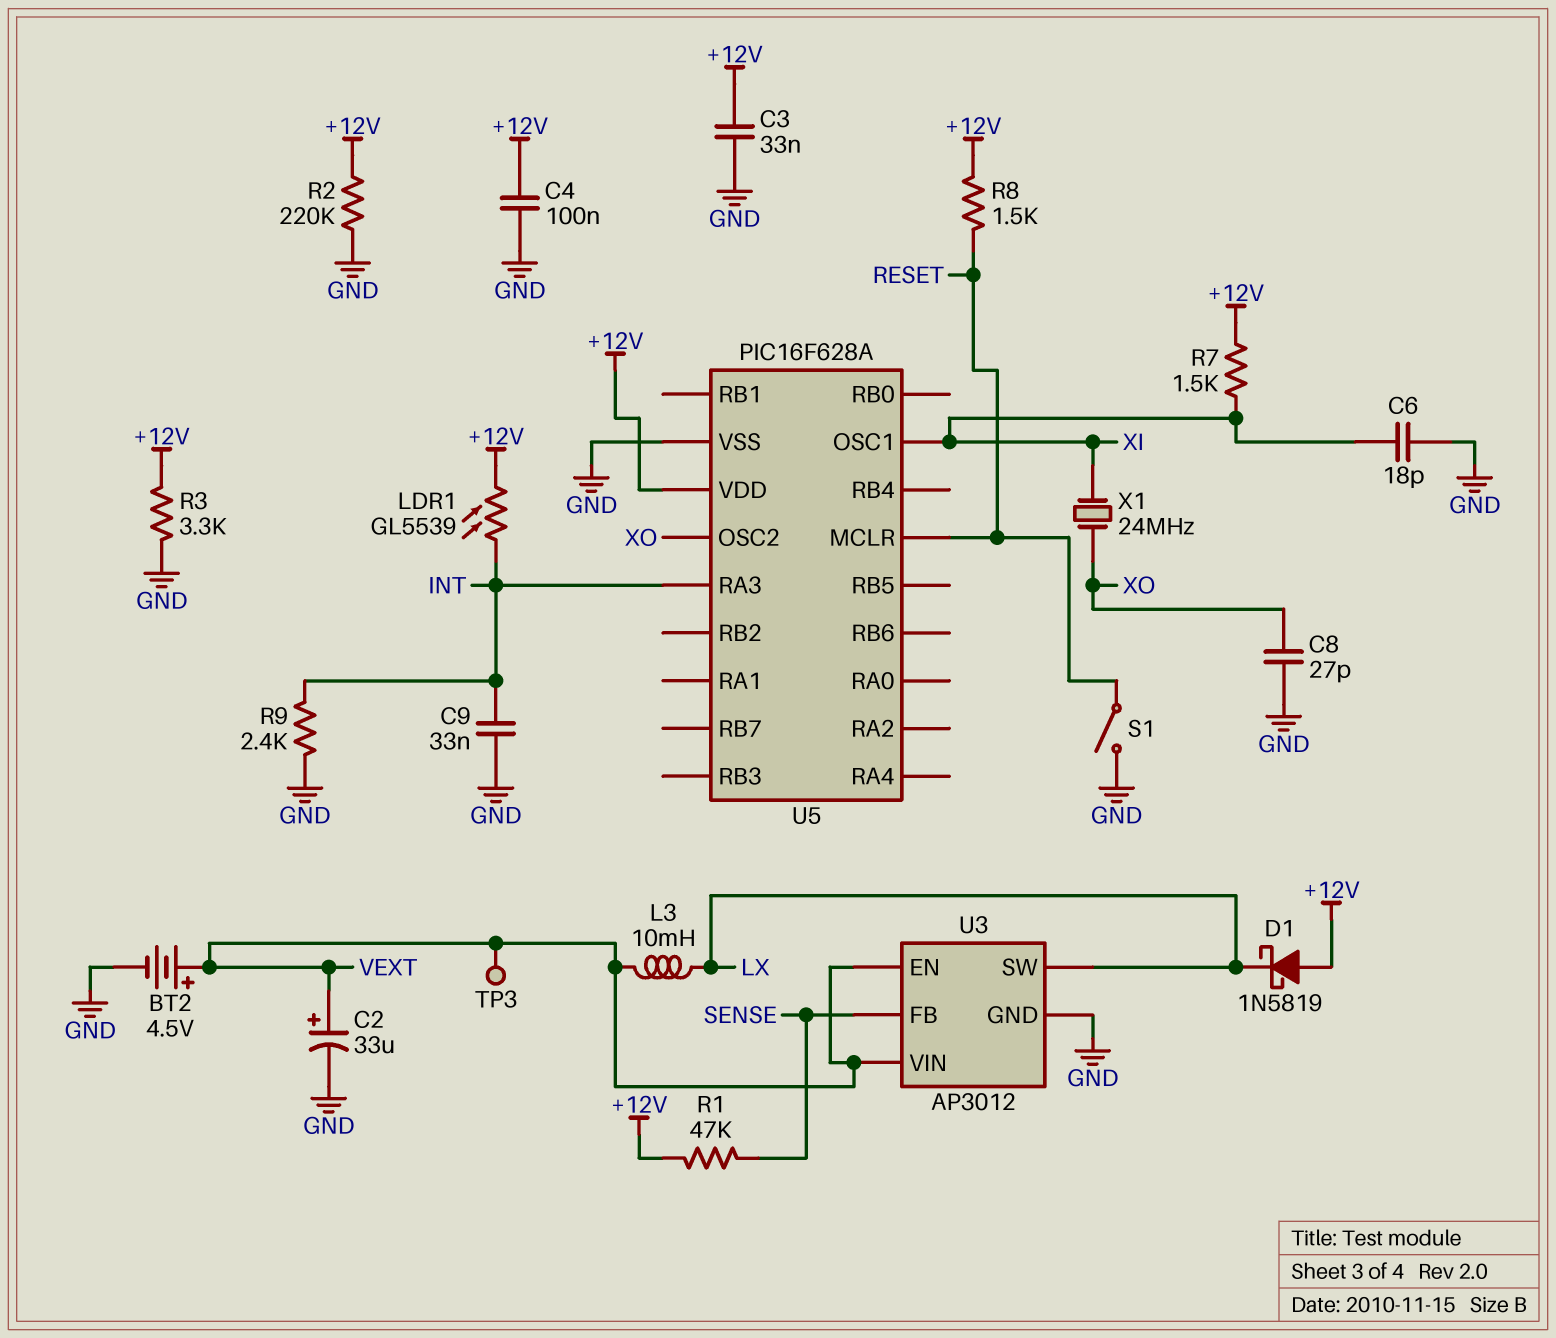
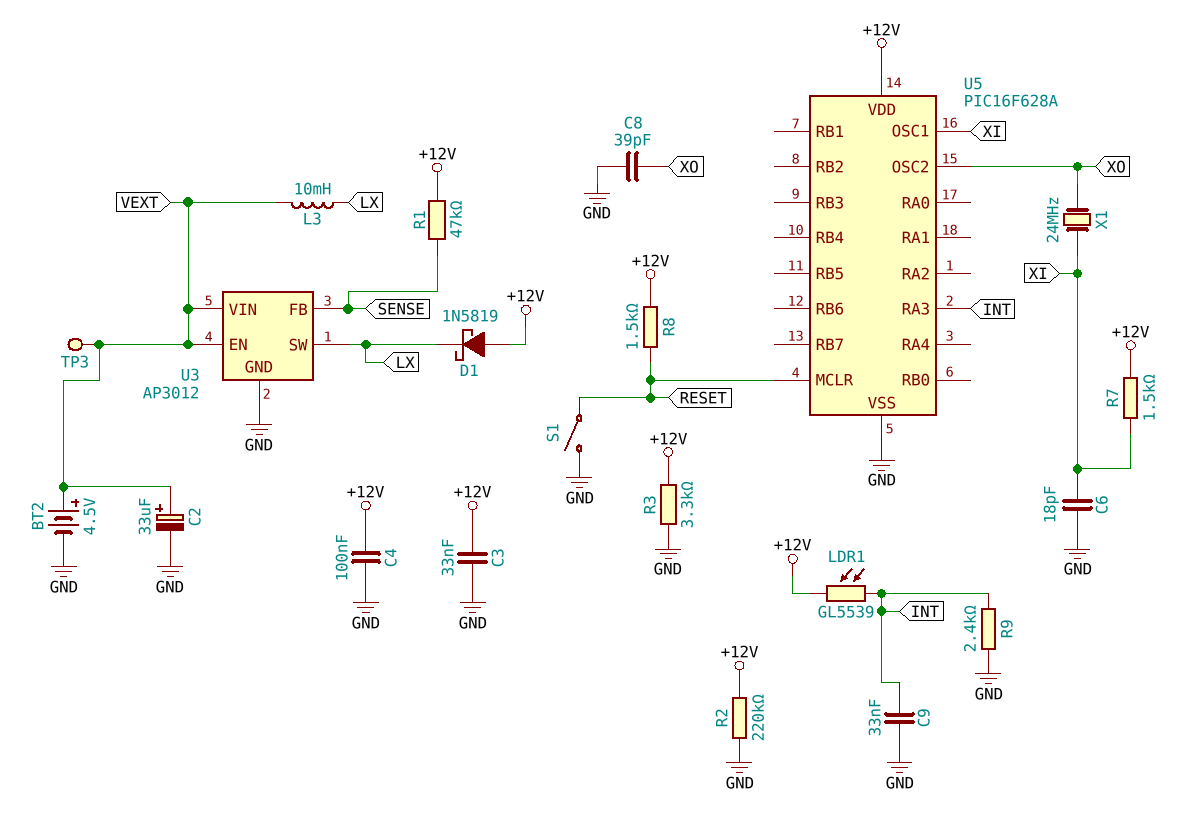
C8: 27pF (GND, XO) -> 39pF (GND, XO)

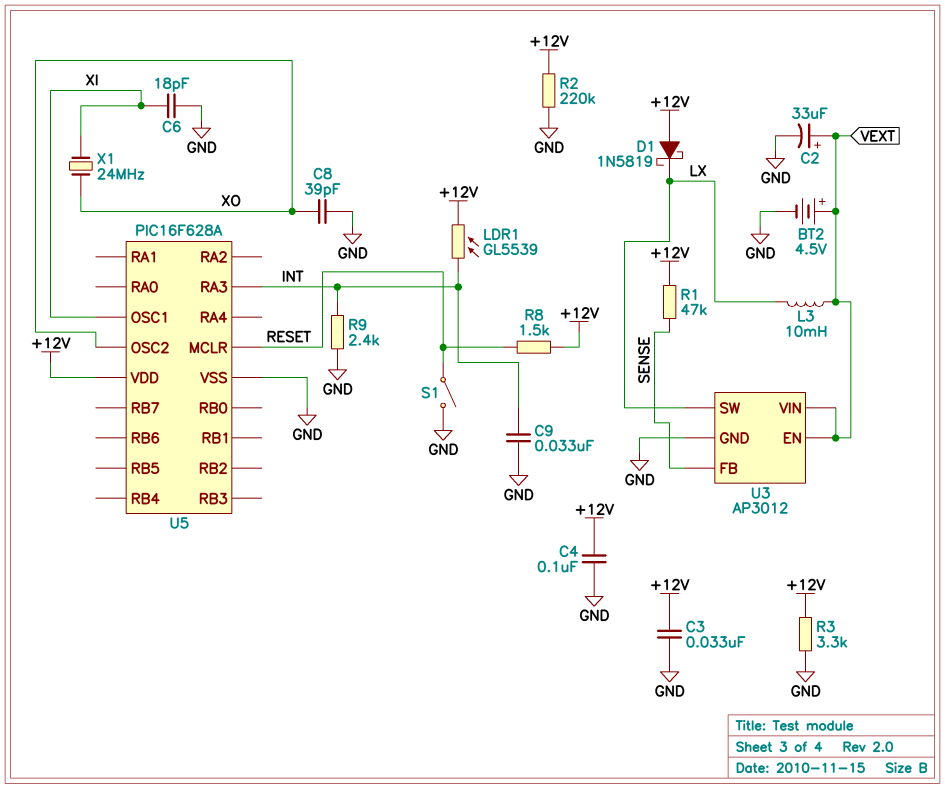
R7: 1.5k (+12V, XI) -> none
TP3: test point (VEXT) -> none

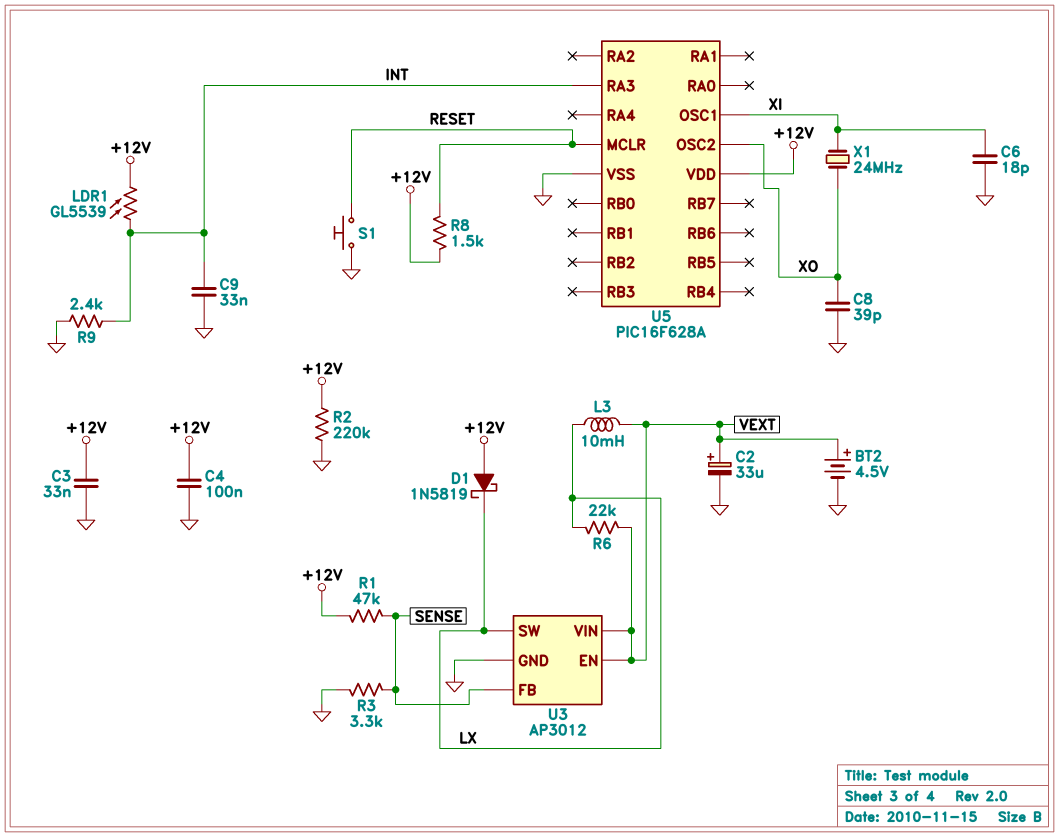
R3: 3.3k (+12V, GND) -> 3.3k (GND, SENSE)
R6: none -> 22k (LX, VEXT)
S1: switch (GND, RESET) -> button (GND, RESET)

